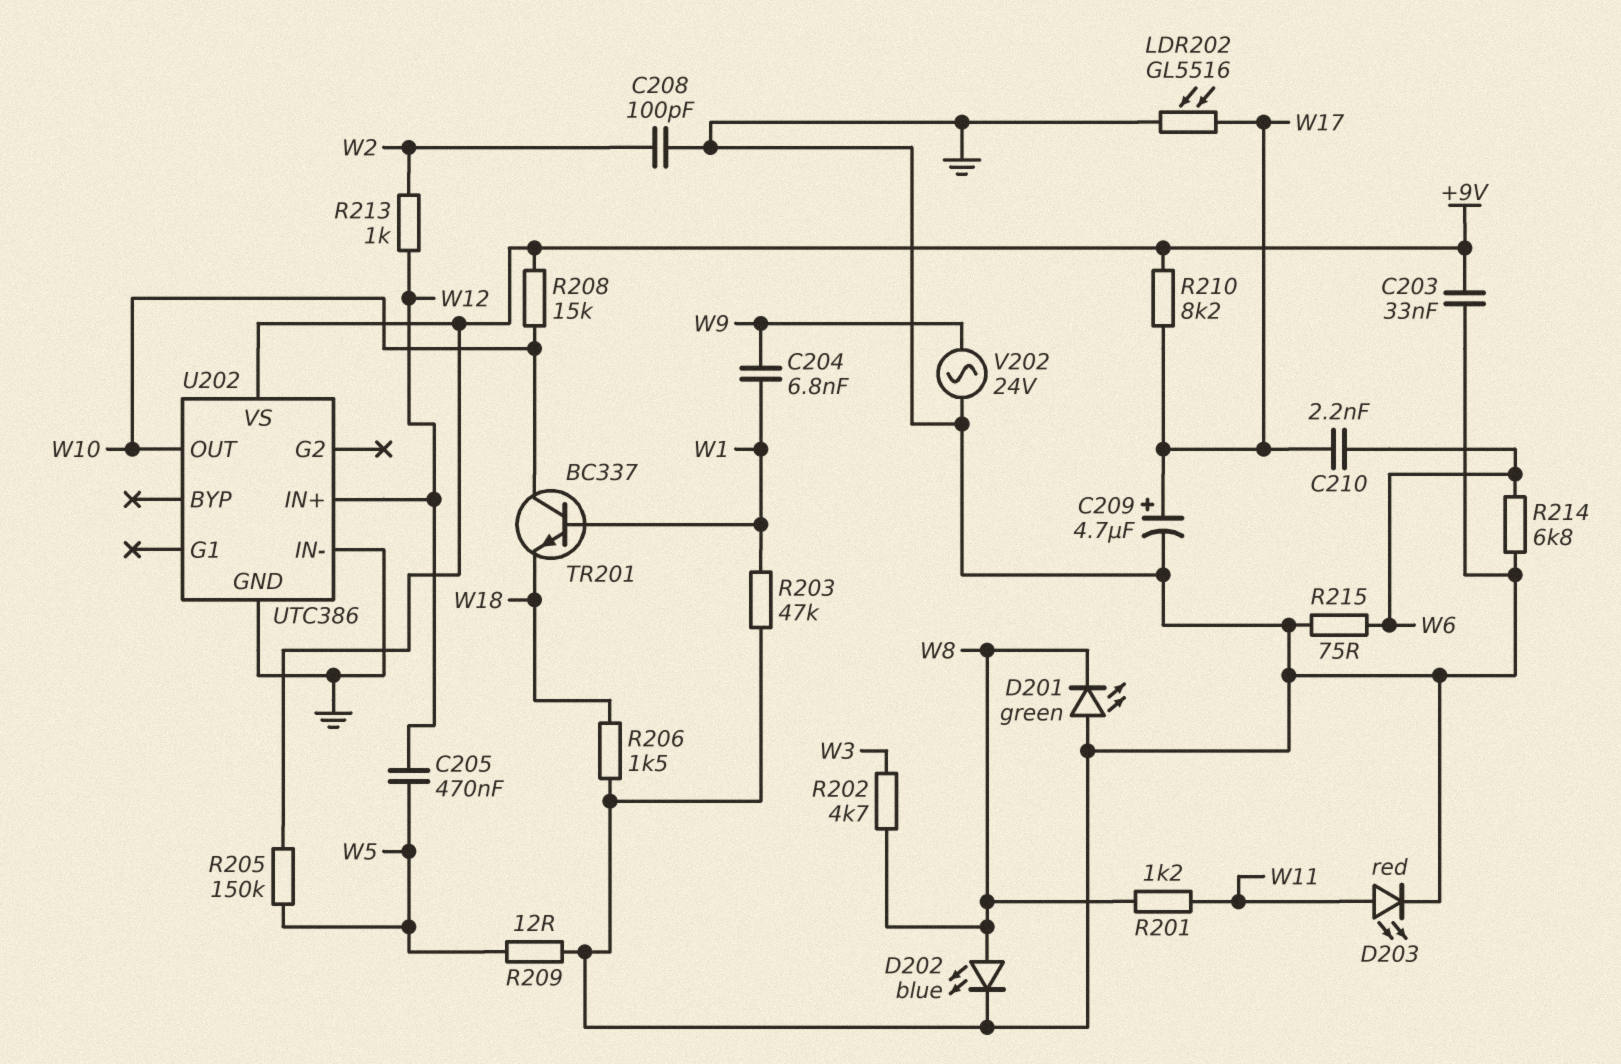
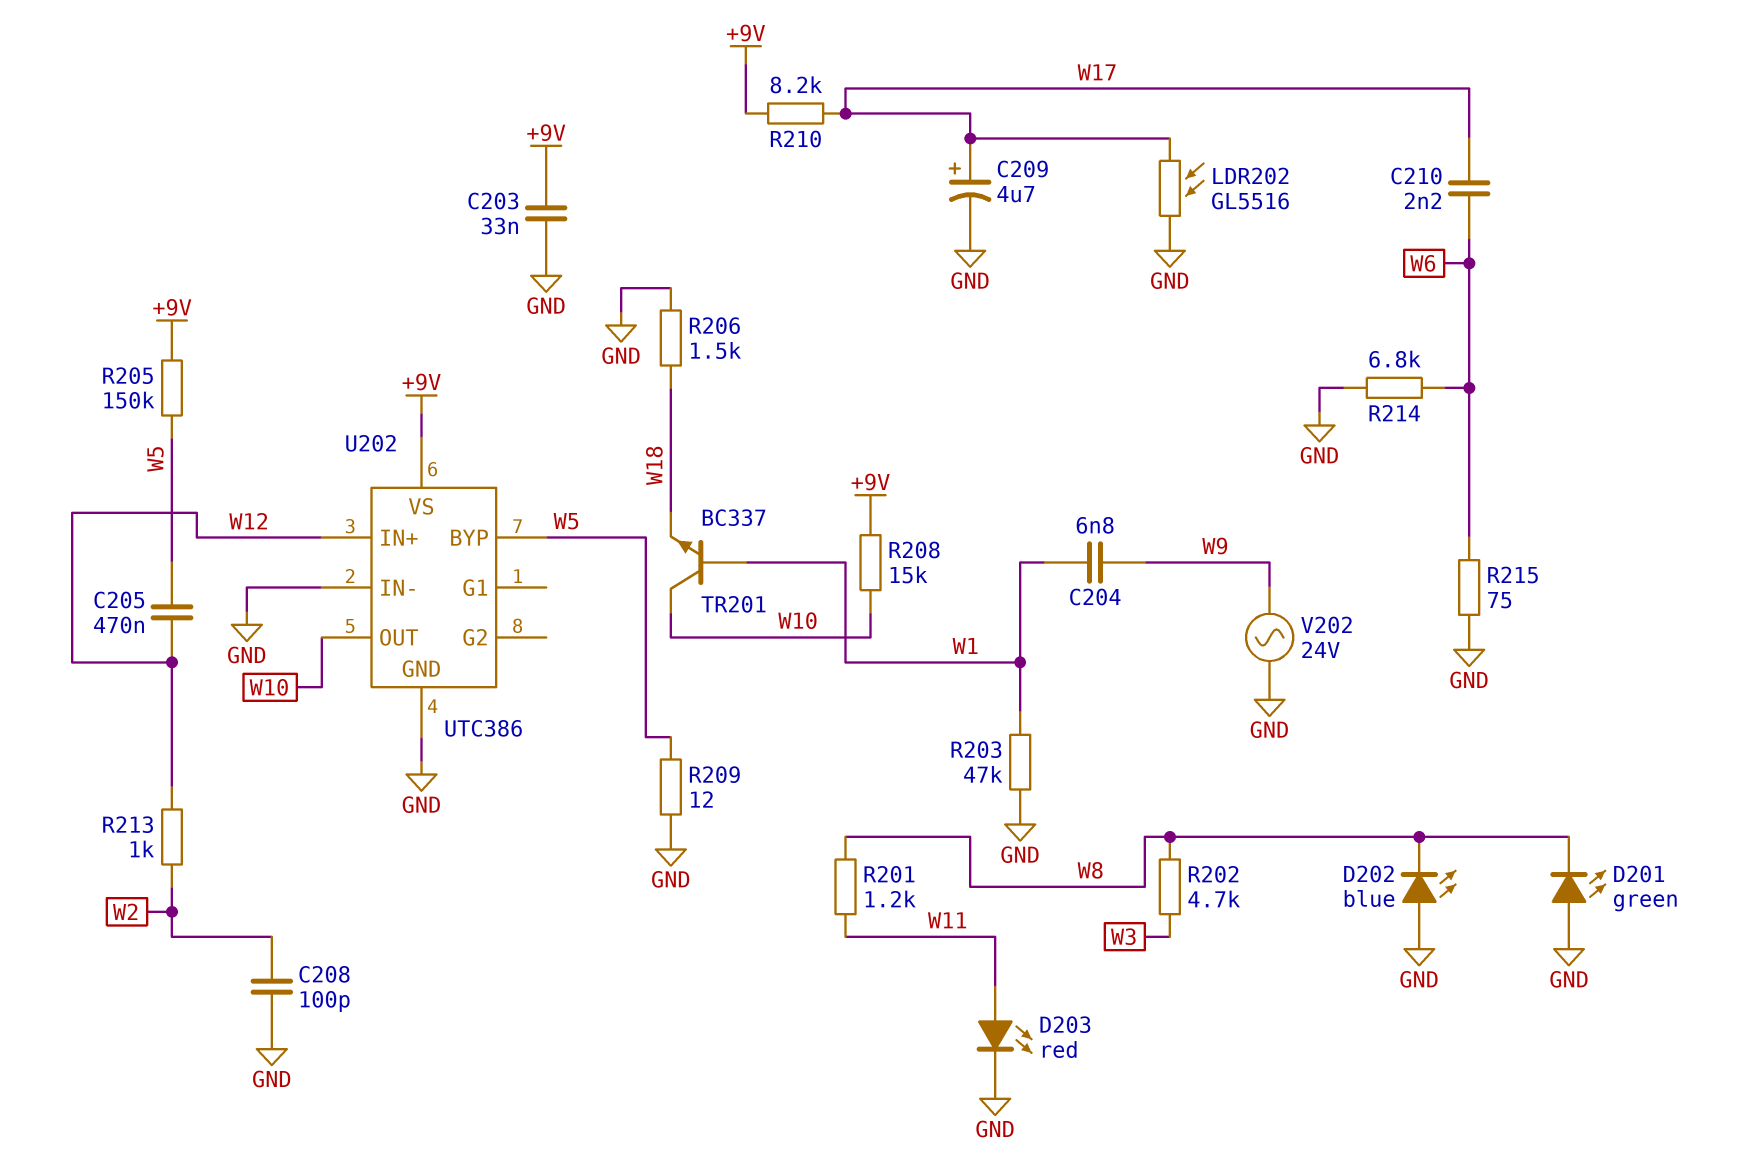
D202: LED blue (A W8, K GND) -> LED blue (A GND, K W8)
U202 pin BYP: none -> W5

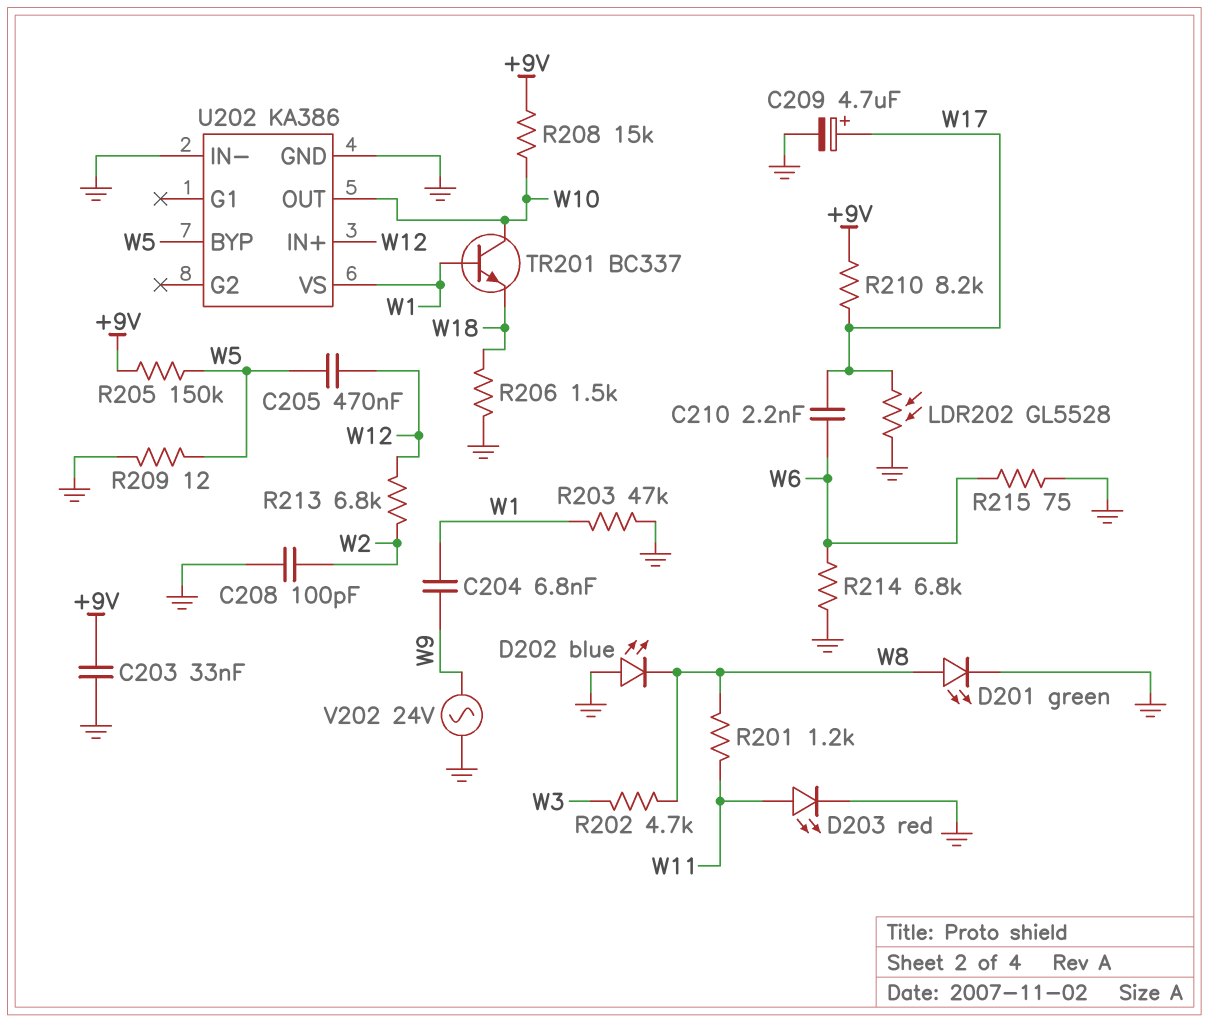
D201: LED green (A GND, K W8) -> LED green (A W8, K GND)
LDR202: GL5516 (GND, W17) -> GL5528 (GND, W17)
R213: 1k (W2, W12) -> 6.8k (W2, W12)
U202: UTC386 -> KA386
U202 pin VS: +9V -> W1

